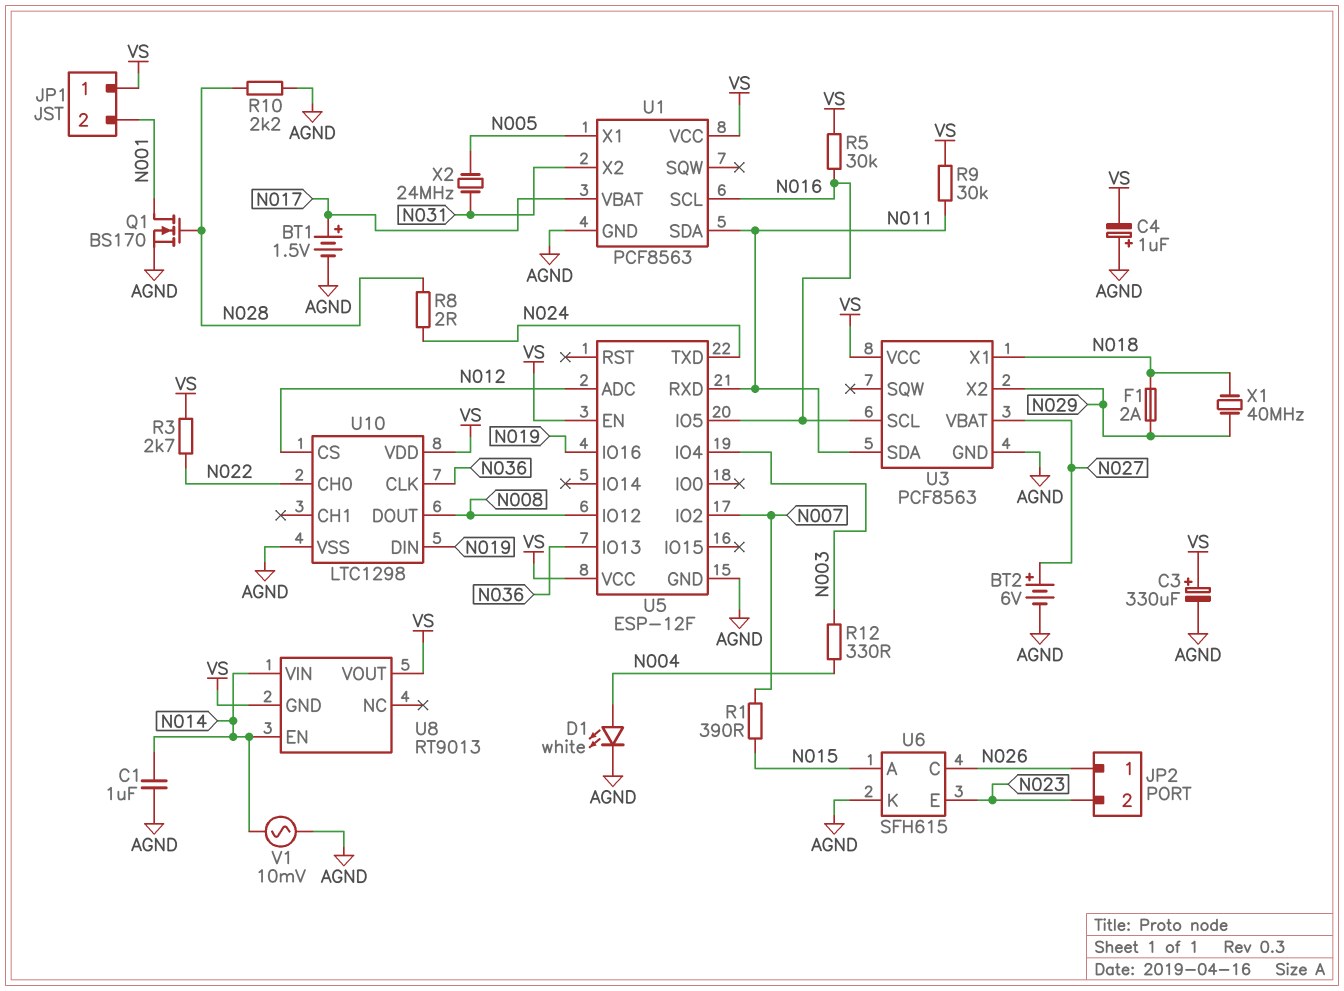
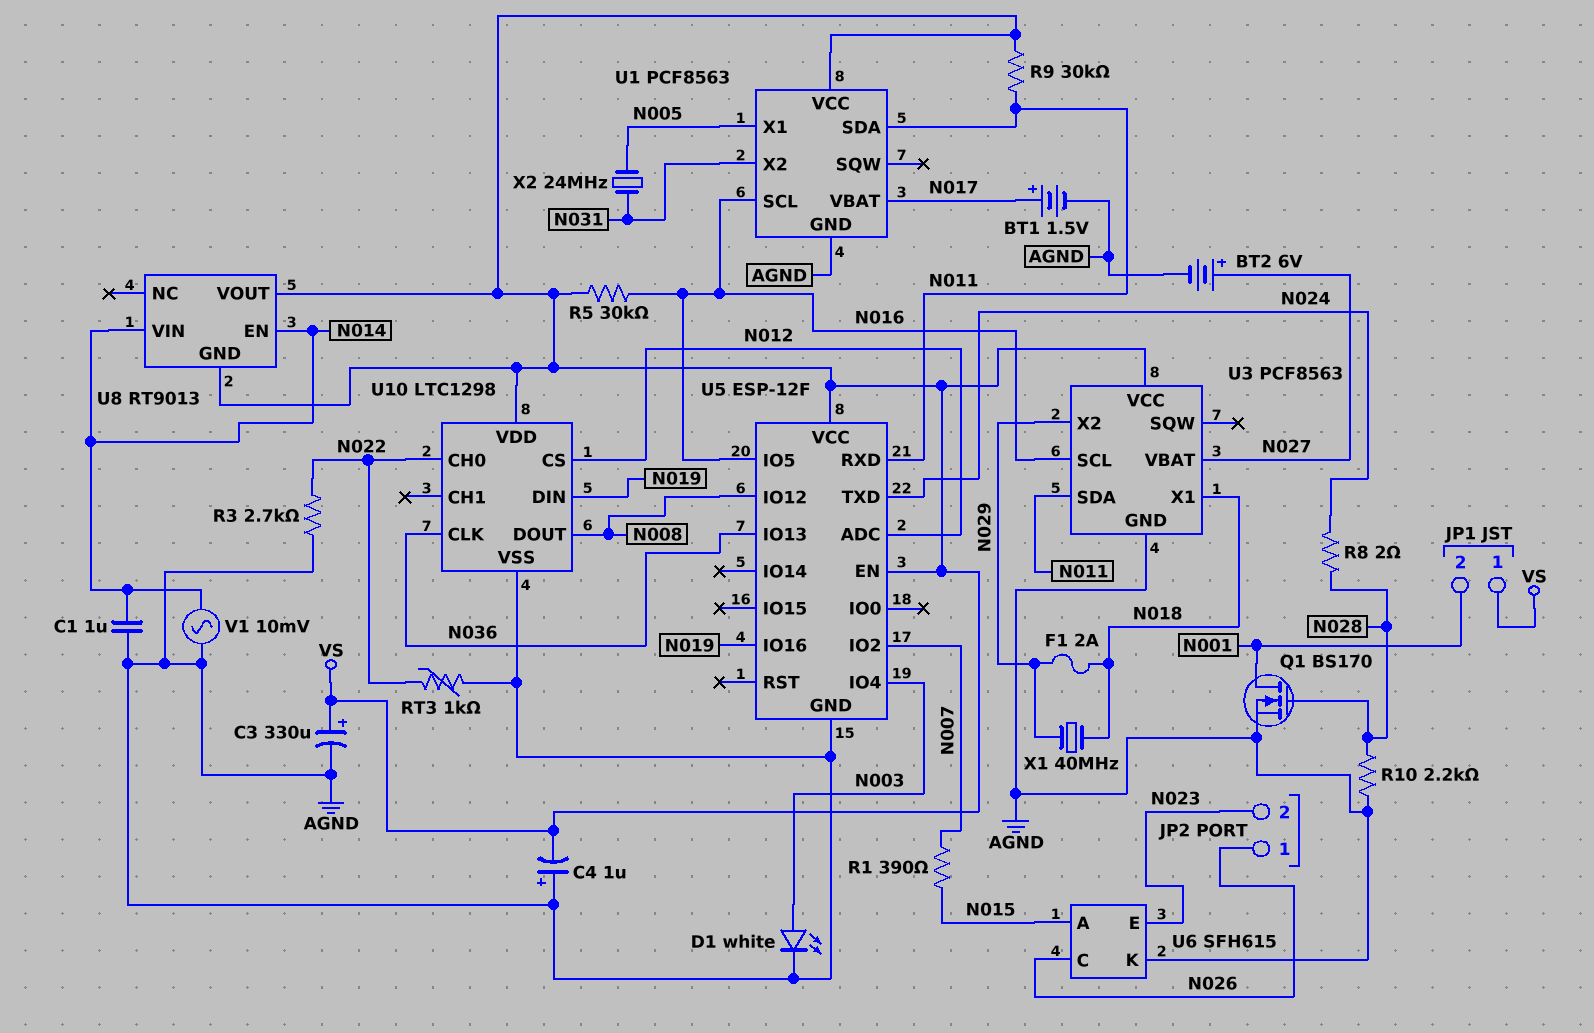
D1: LED white (A N004, K AGND) -> LED white (A N003, K AGND)
R3: 2.7k (N022, VS) -> 2.7k (AGND, N022)
R12: 330 (N003, N004) -> none
RT3: none -> 1k (AGND, N022)

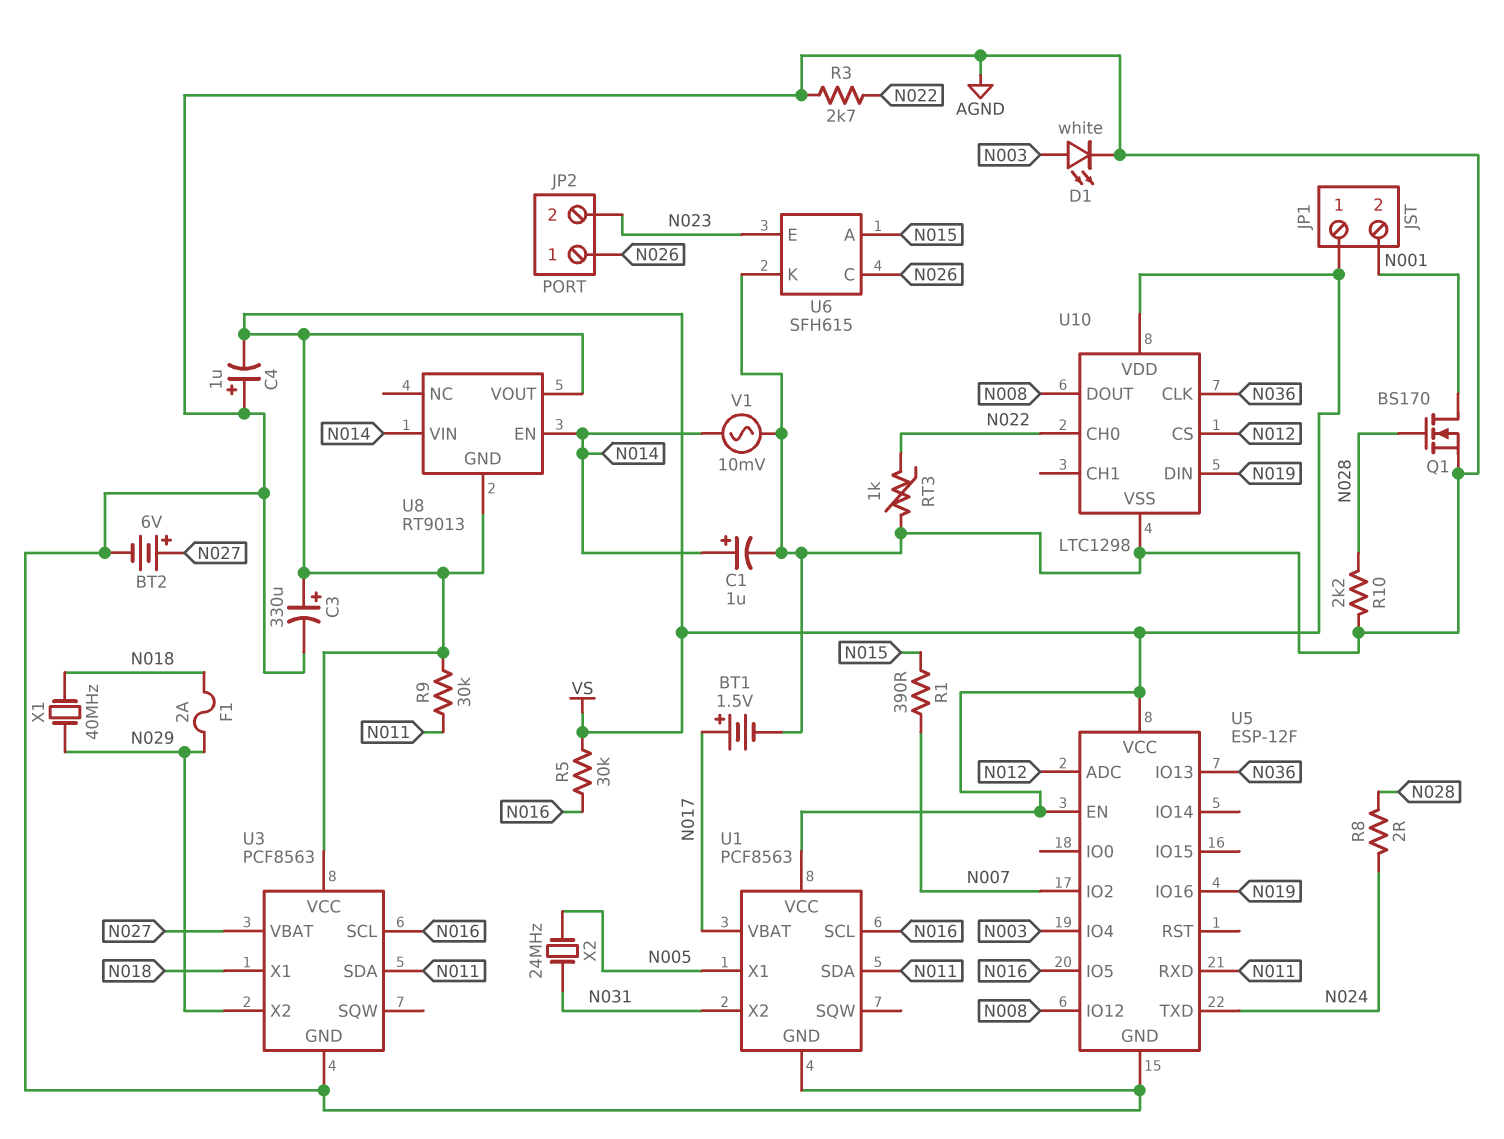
C1: 1uF (AGND, N014) -> 1uF (plus N014, minus AGND)

